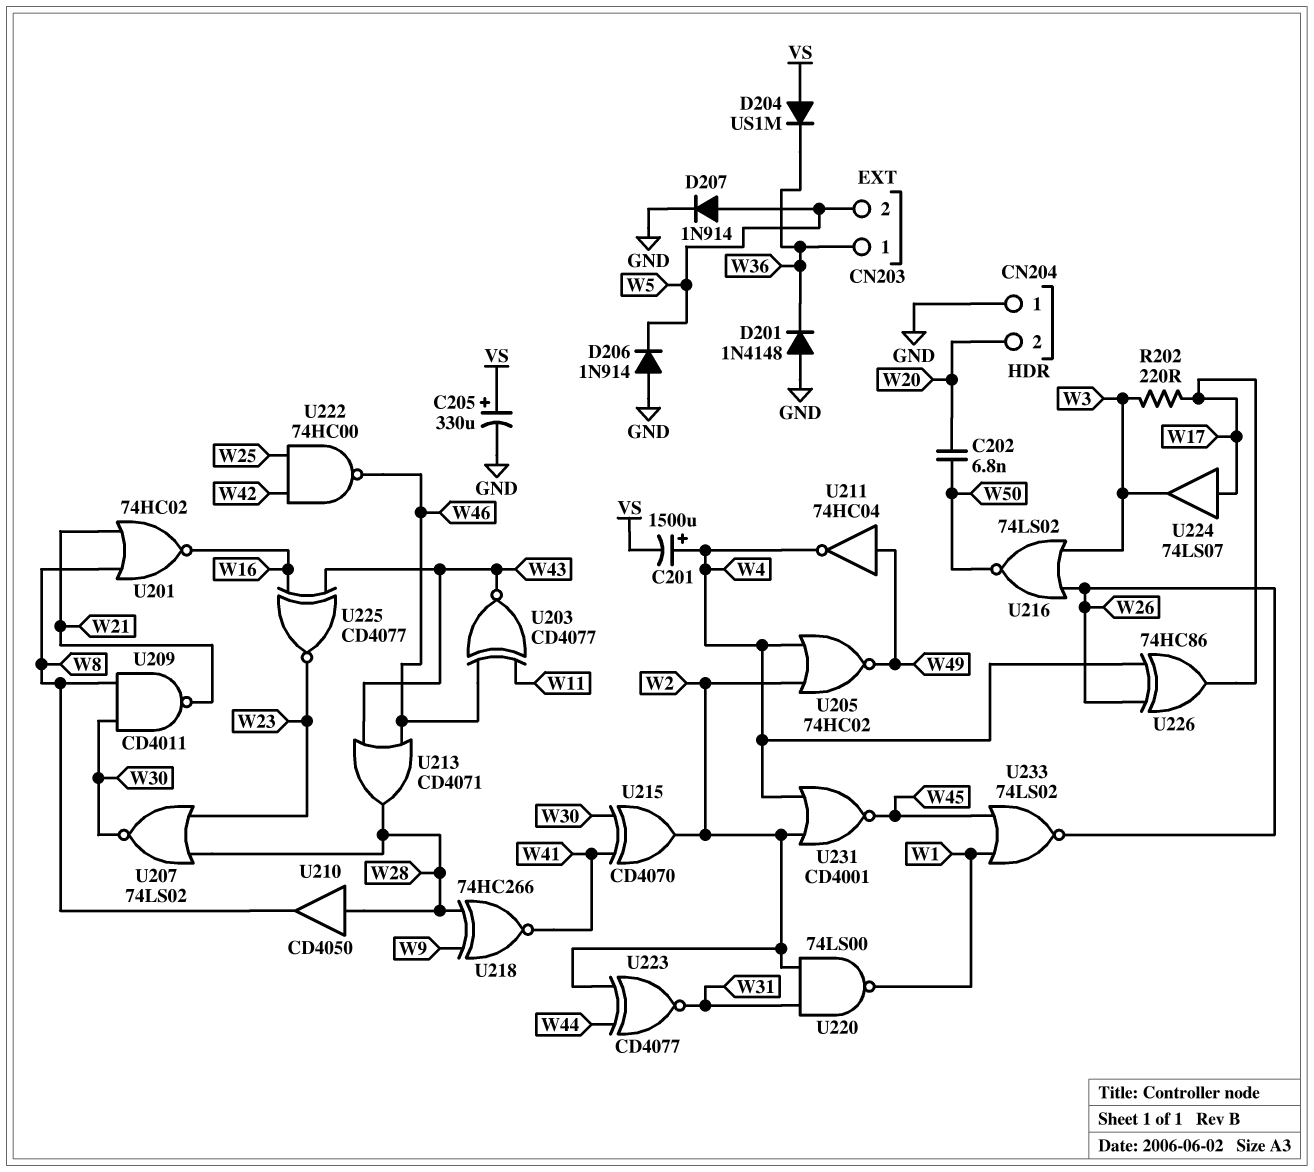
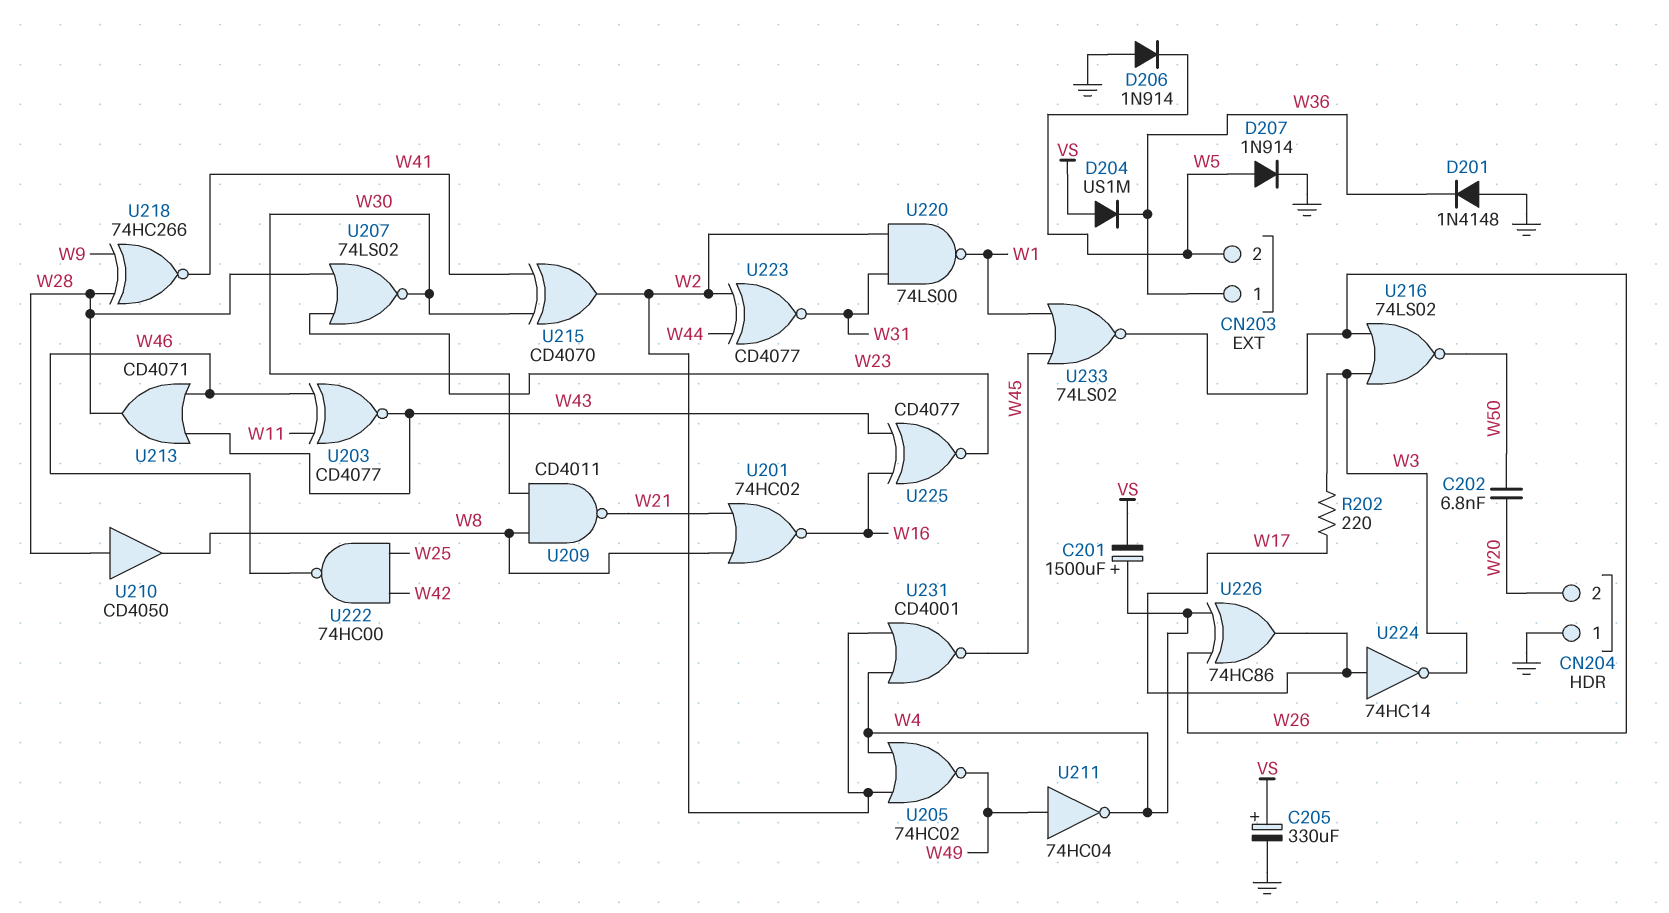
U224: buffer 74LS07 (in W17, out W3) -> NOT 74HC14 (in W17, out W3)

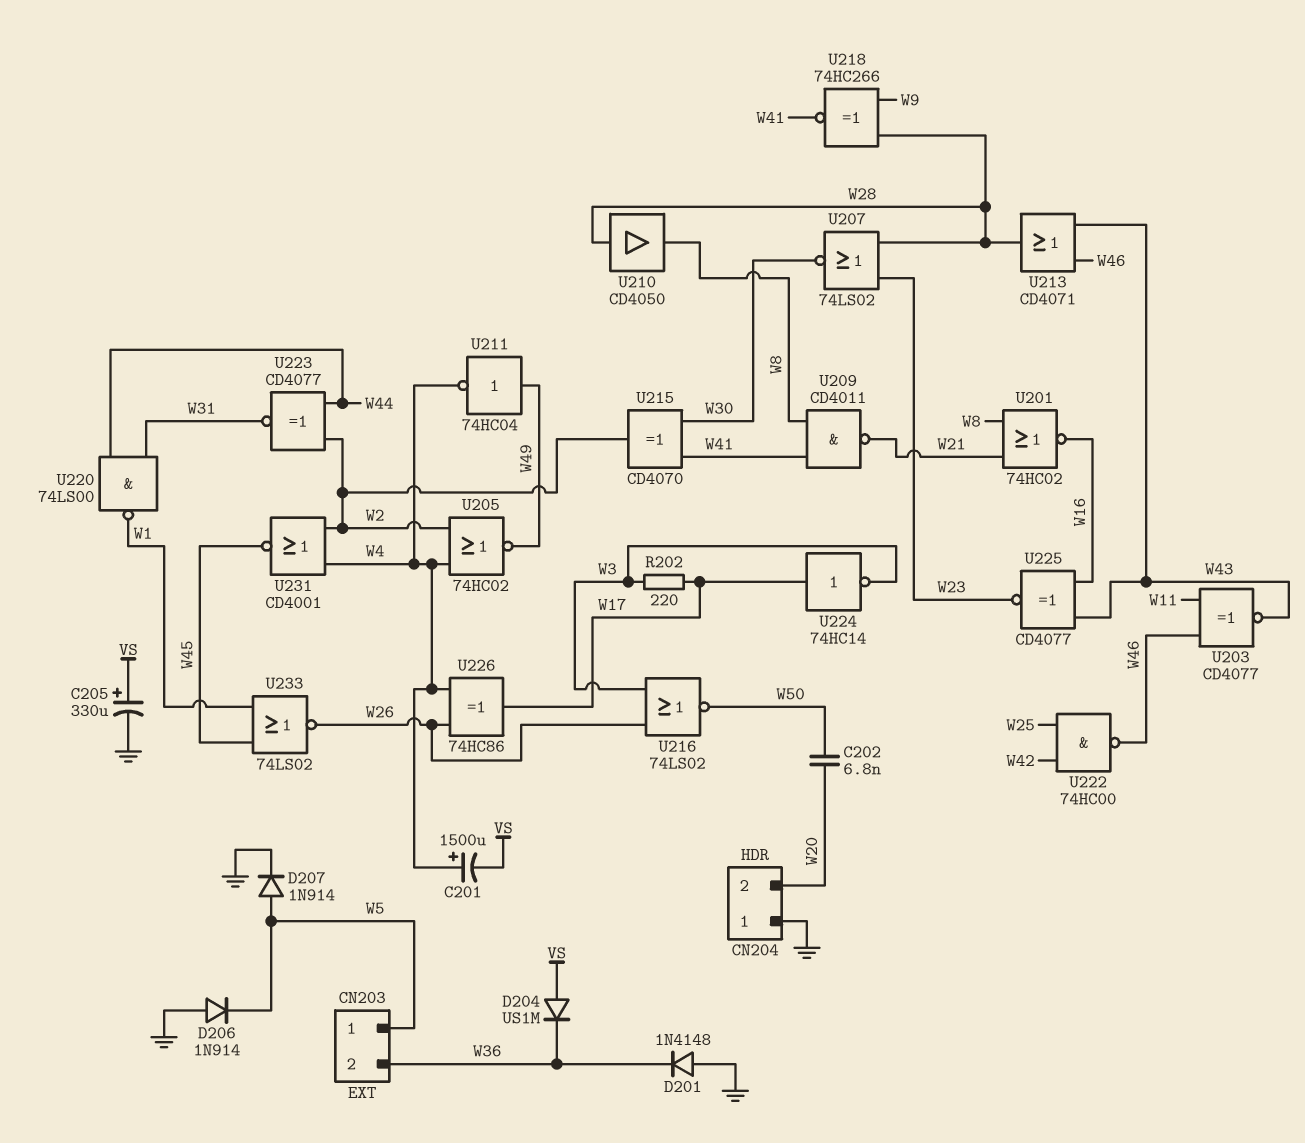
CN203 pin 1: W36 -> W5
CN203 pin 2: W5 -> W36
U209: NAND CD4011 (in W8, in W30, out W21) -> NAND CD4011 (in W8, in W41, out W21)
U220: NAND 74LS00 (in W2, in W31, out W1) -> NAND 74LS00 (in W31, in W44, out W1)

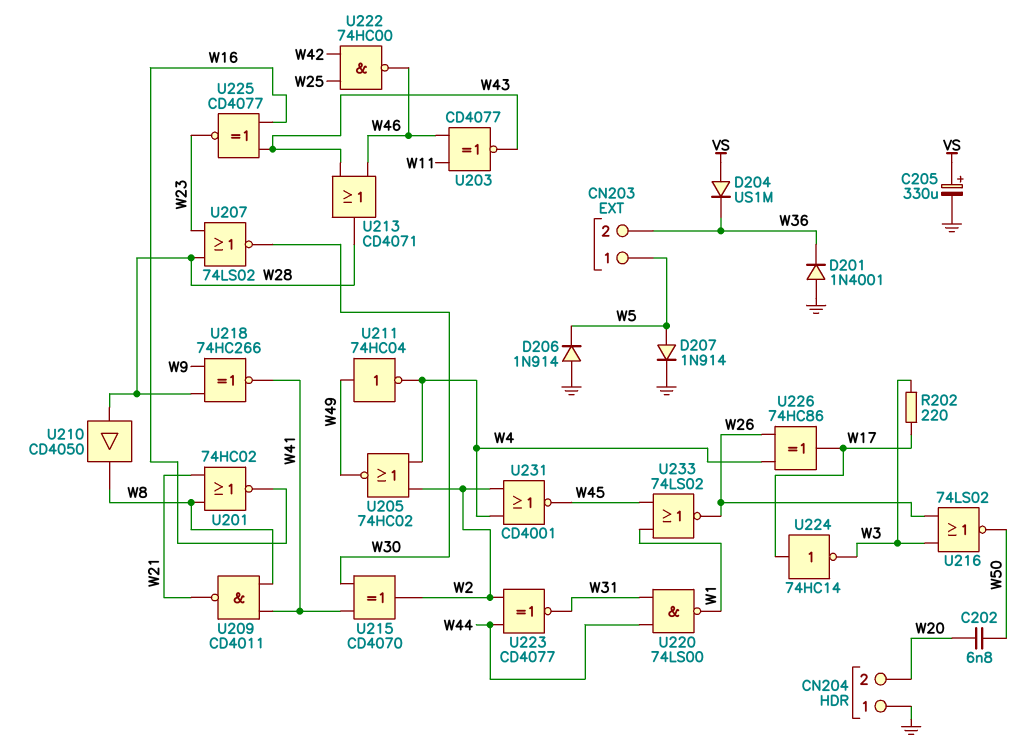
C201: 1500uF (plus W4, minus VS) -> none
D201: diode 1N4148 (A GND, K W36) -> diode 1N4001 (A GND, K W36)

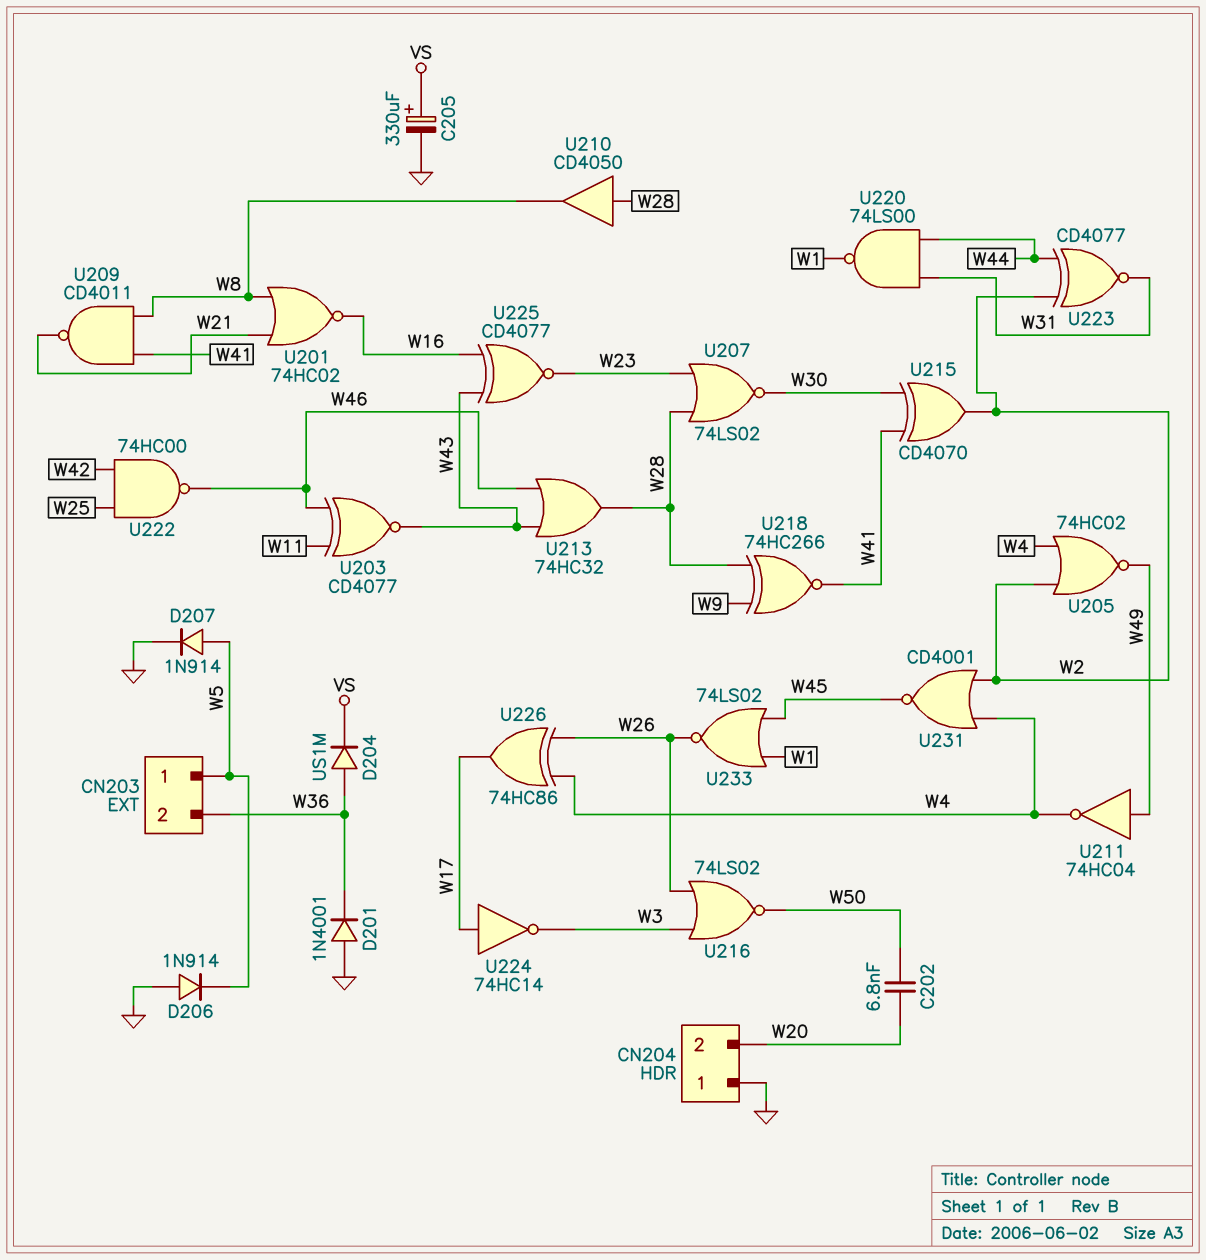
D204: diode US1M (A VS, K W36) -> diode US1M (A W36, K VS)
R202: 220 (W3, W17) -> none
U213: OR CD4071 (in W43, in W46, out W28) -> OR 74HC32 (in W43, in W46, out W28)

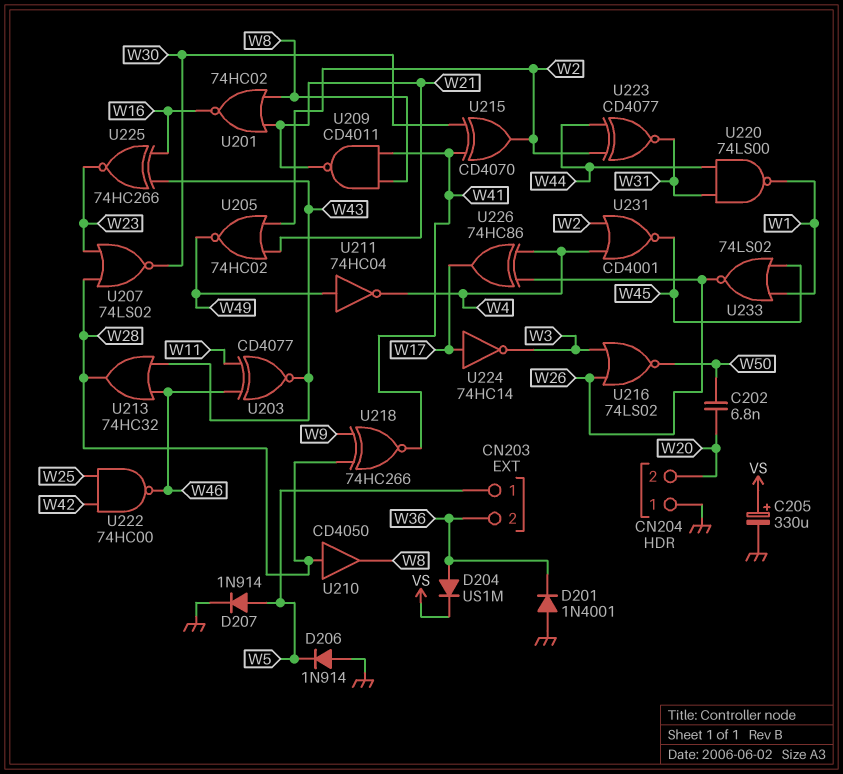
U205: NOR 74HC02 (in W2, in W4, out W49) -> NOR 74HC02 (in W2, in W21, out W49)
U225: XNOR CD4077 (in W16, in W43, out W23) -> XNOR 74HC266 (in W16, in W43, out W23)

